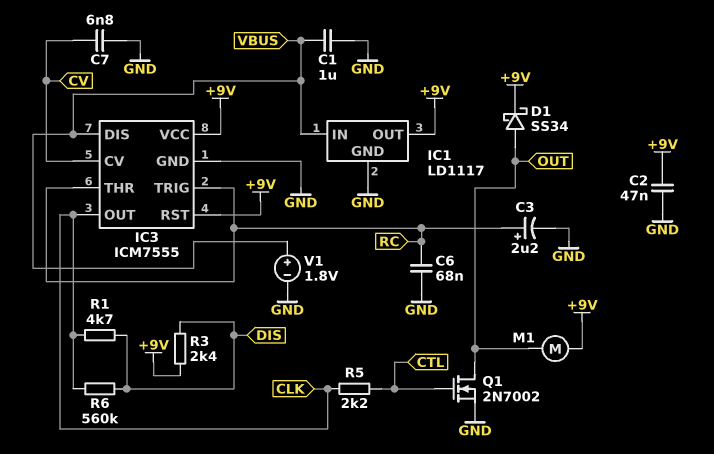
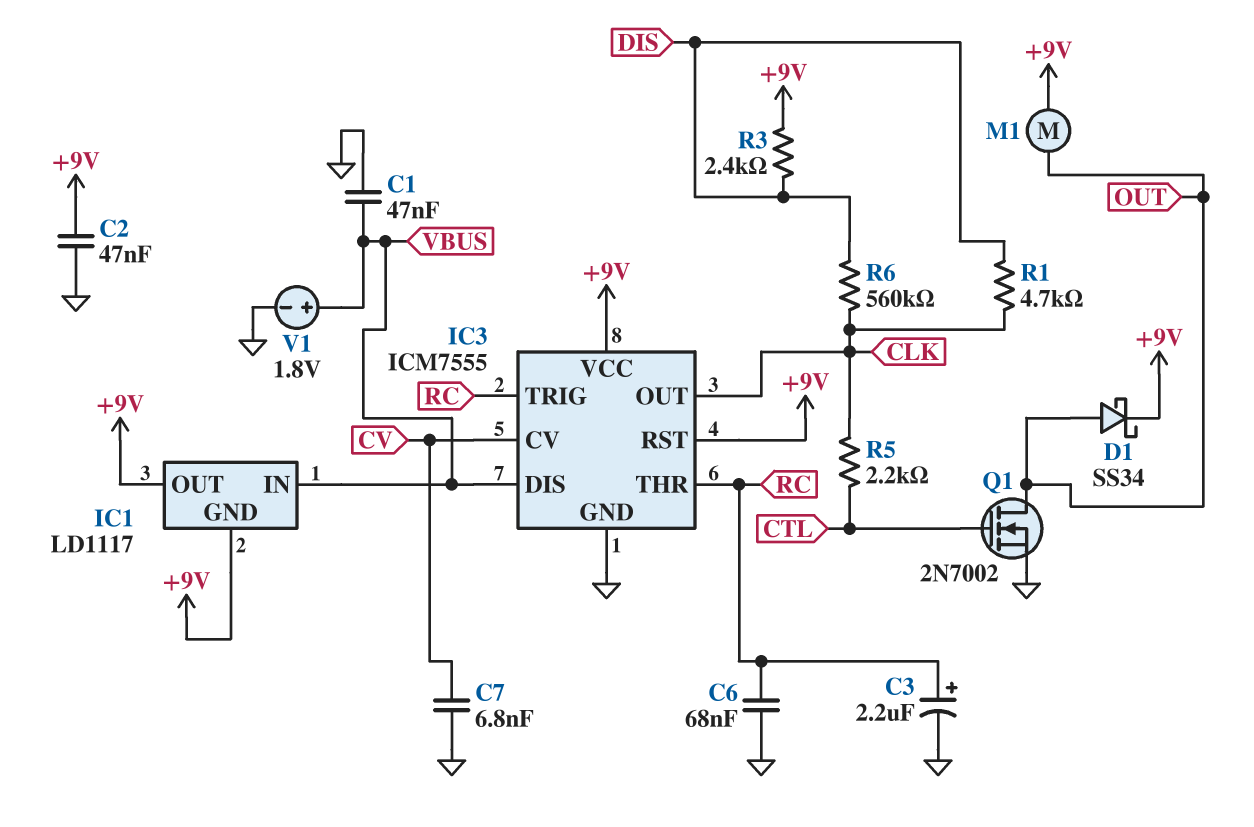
C1: 1uF (GND, VBUS) -> 47nF (GND, VBUS)
IC1 pin GND: GND -> +9V

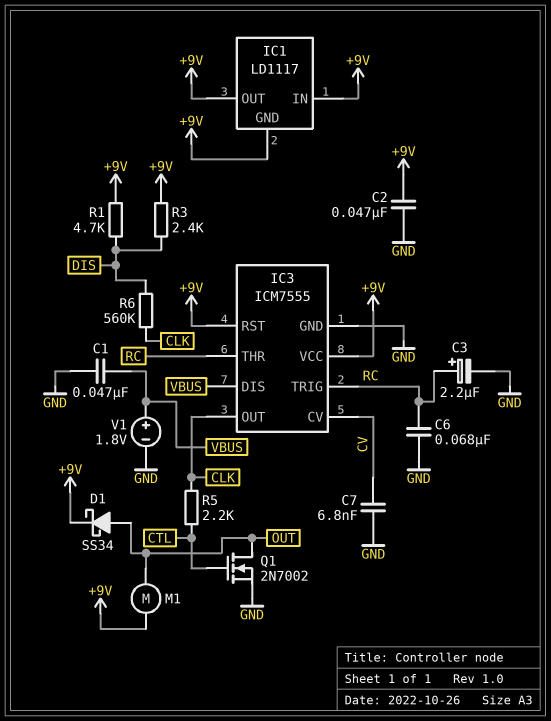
IC1 pin IN: VBUS -> +9V
R1: 4.7k (CLK, DIS) -> 4.7k (+9V, DIS)

